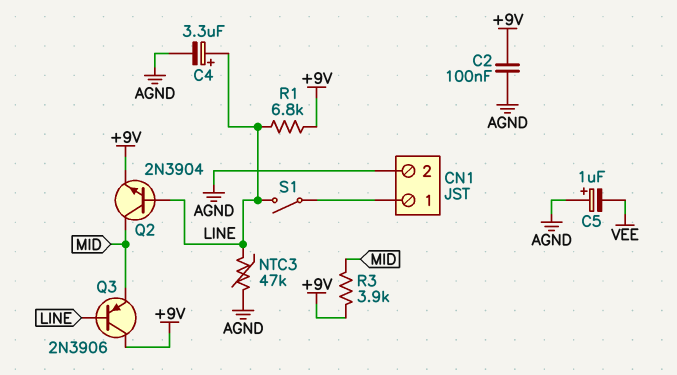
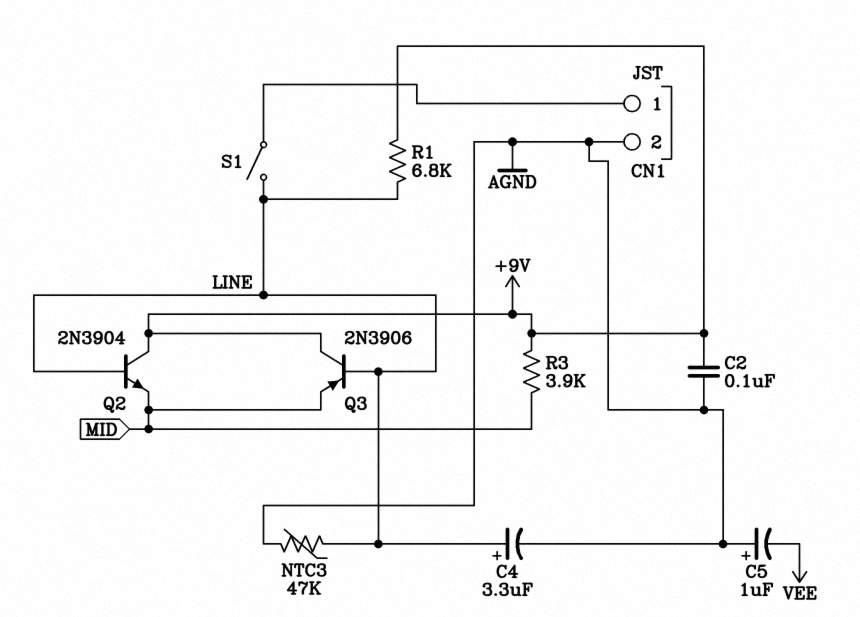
Q2: NPN 2N3904 (B LINE, C MID, E +9V) -> NPN 2N3904 (B LINE, C +9V, E MID)

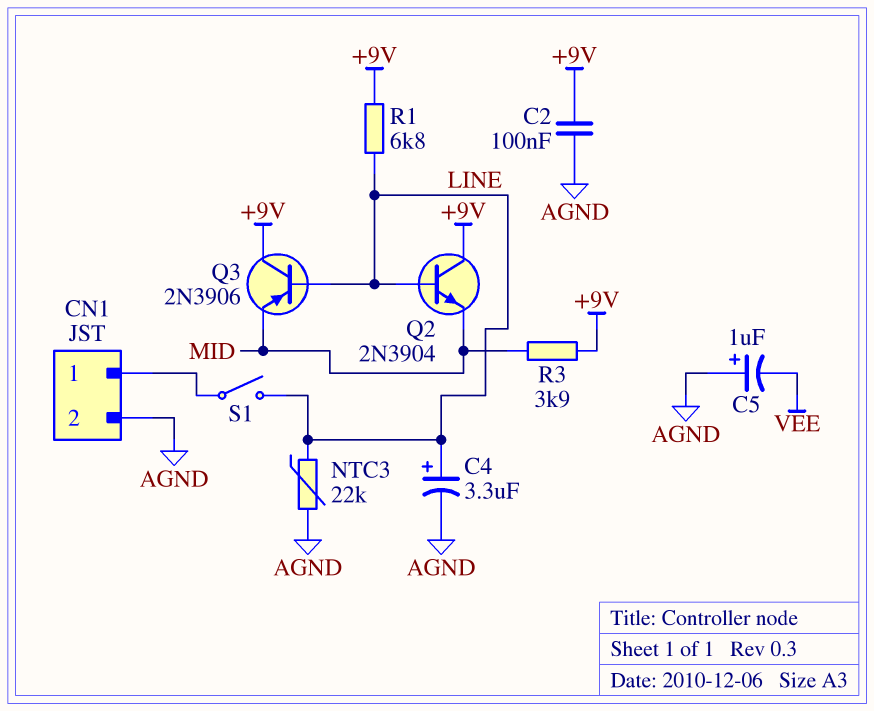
NTC3: 47k (AGND, LINE) -> 22k (AGND, LINE)

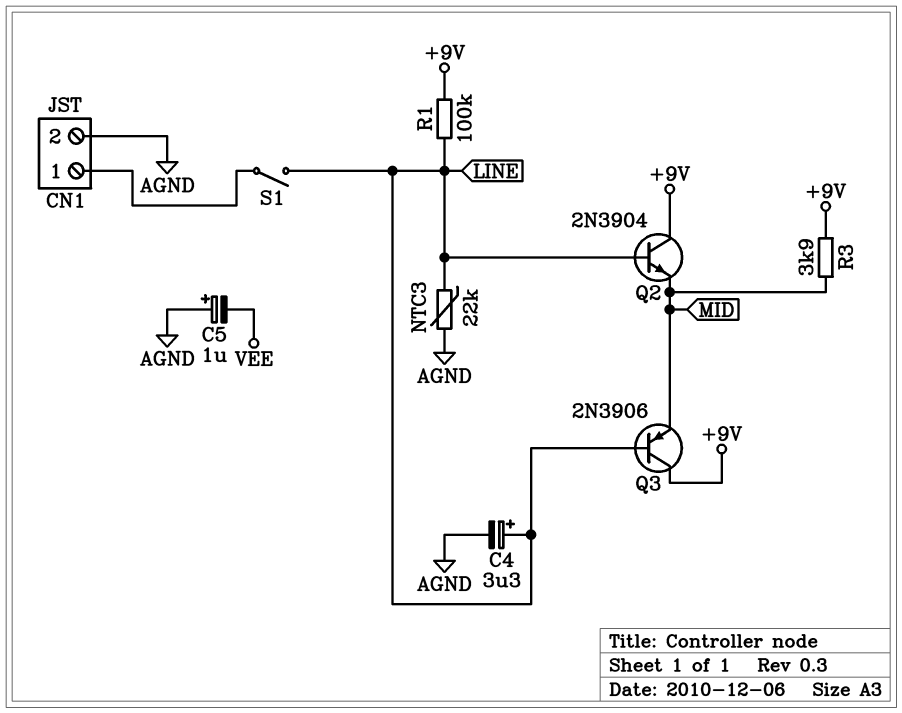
C2: 100nF (+9V, AGND) -> none
R1: 6.8k (+9V, LINE) -> 100k (+9V, LINE)

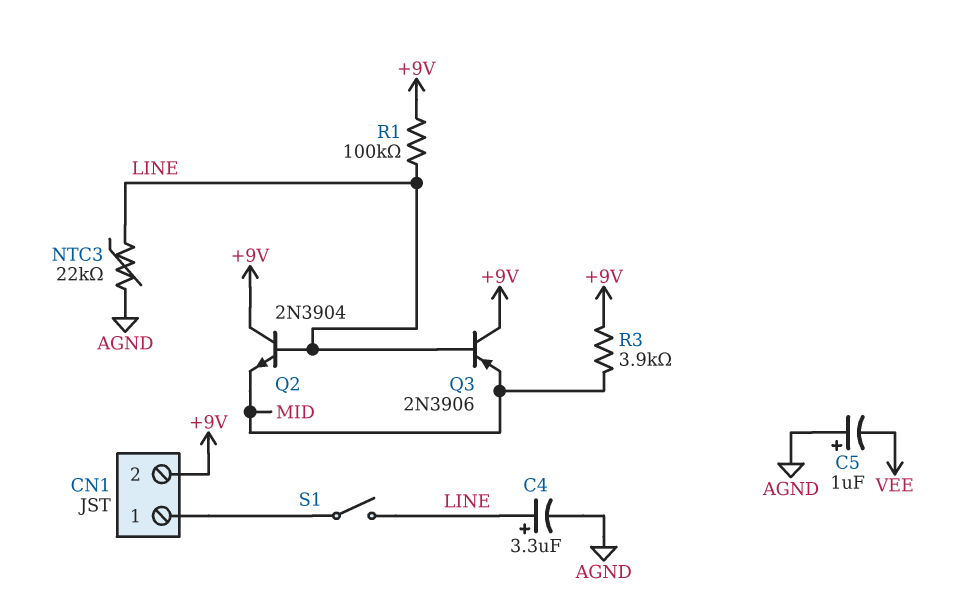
CN1 pin 2: AGND -> +9V

